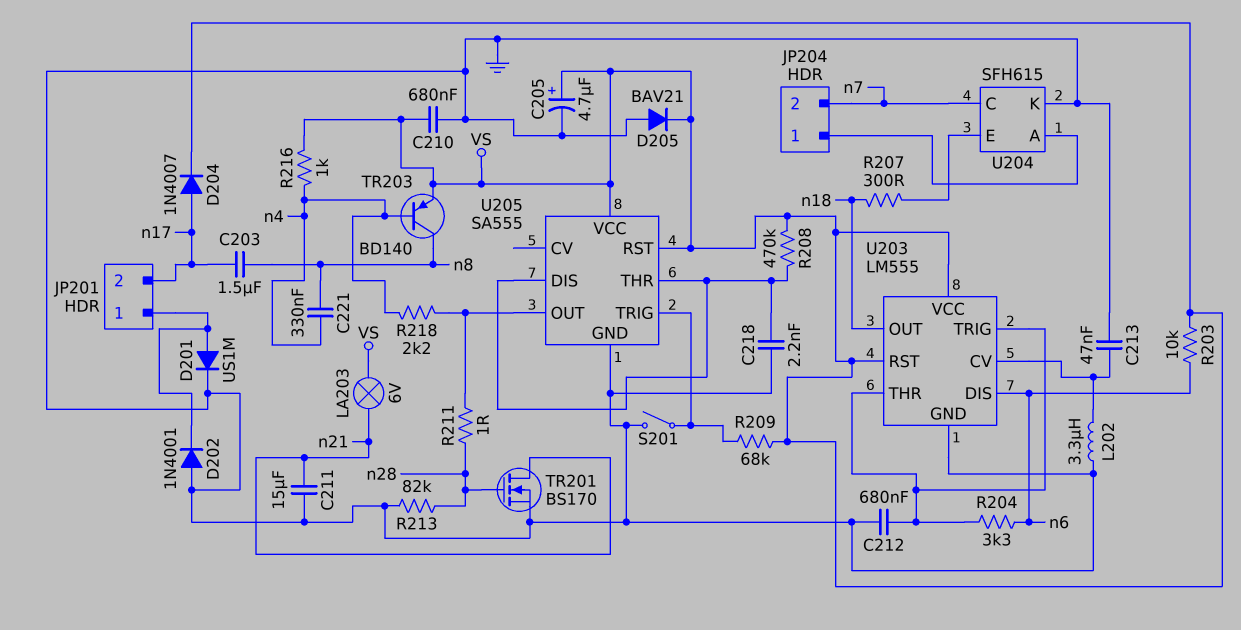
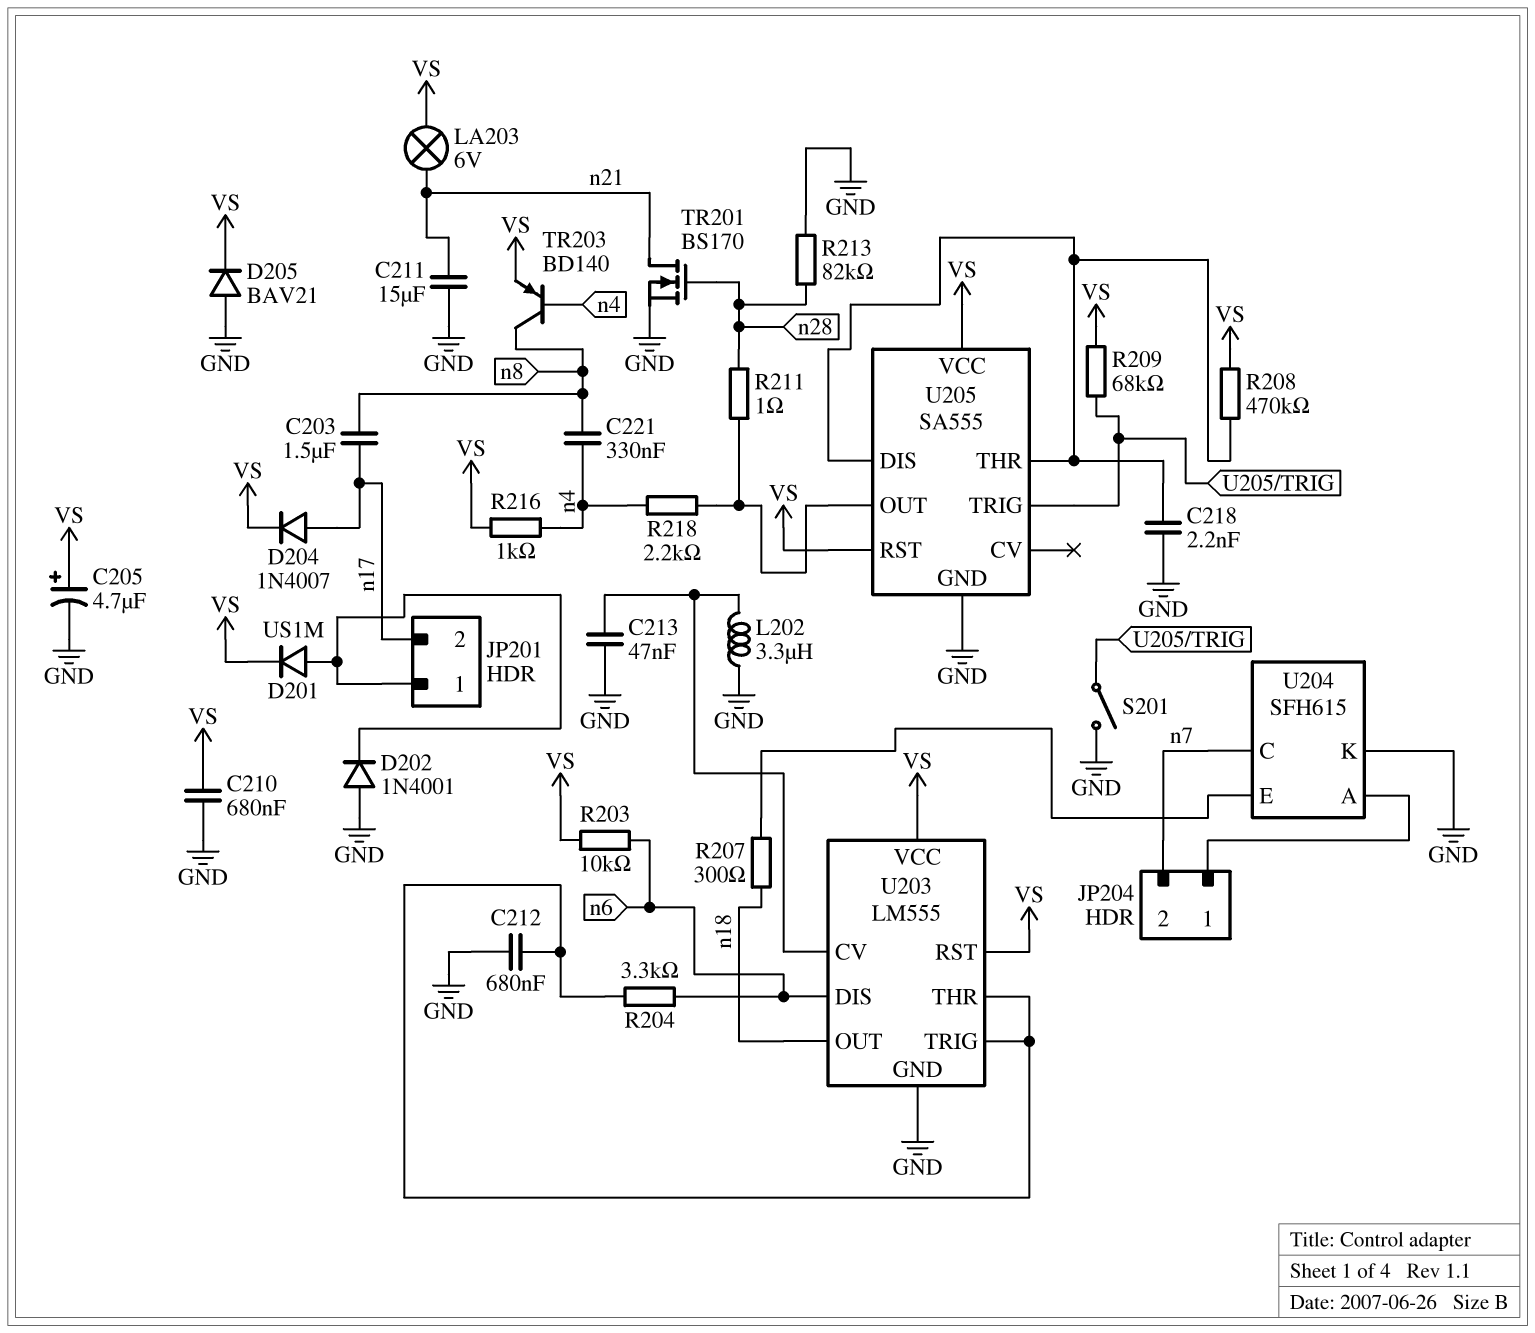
D201: diode US1M (A JP201/1, K GND) -> diode US1M (A JP201/1, K VS)

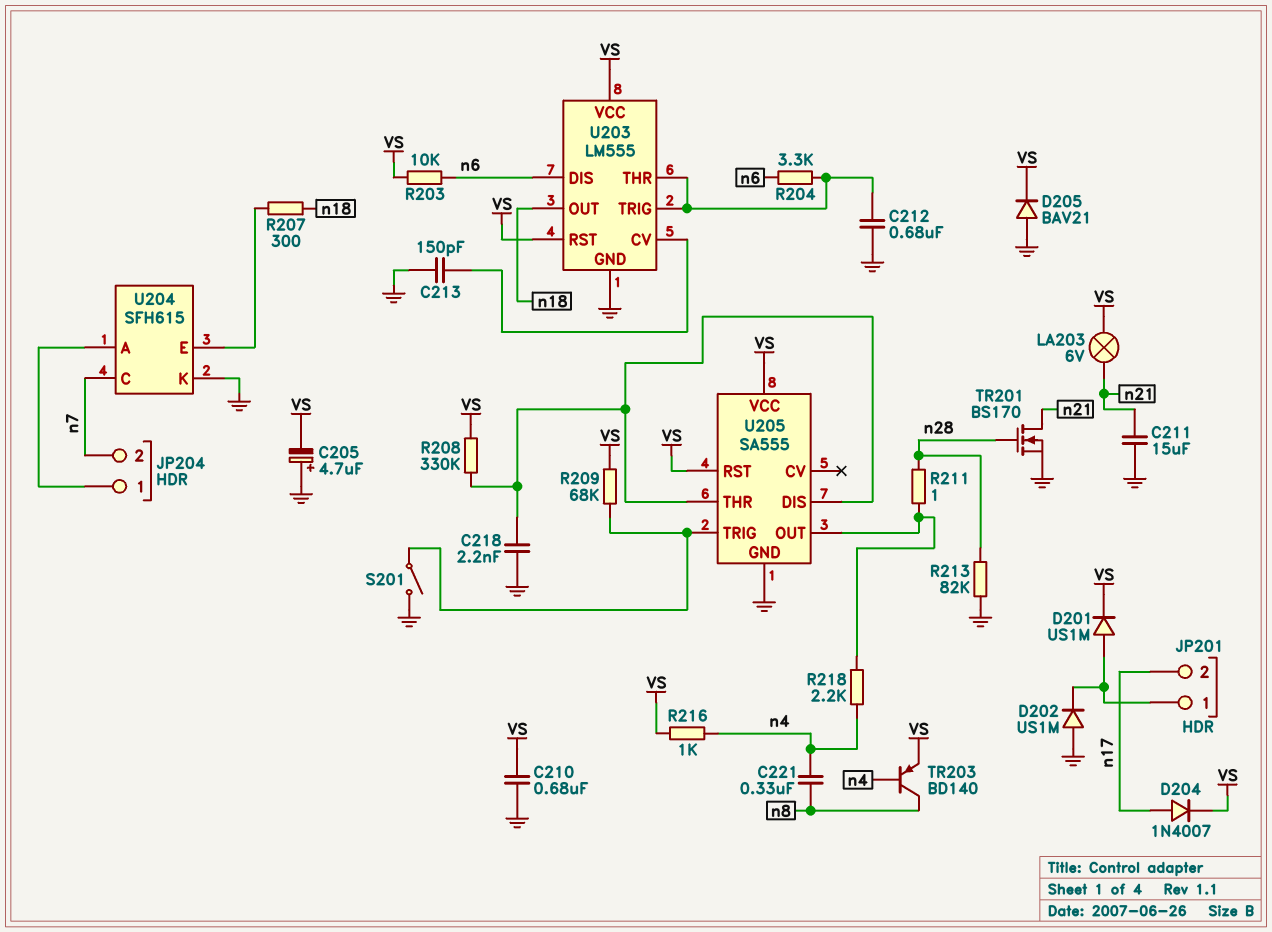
C203: 1.5uF (n8, n17) -> none
C205: 4.7uF (plus VS, minus GND) -> 4.7uF (plus GND, minus VS)
C213: 47nF (GND, U203/CV) -> 150pF (GND, U203/CV)
D202: diode 1N4001 (A GND, K JP201/1) -> diode US1M (A GND, K JP201/1)
L202: 3.3uH (GND, U203/CV) -> none
R208: 470k (U205/DIS, VS) -> 330k (U205/DIS, VS)

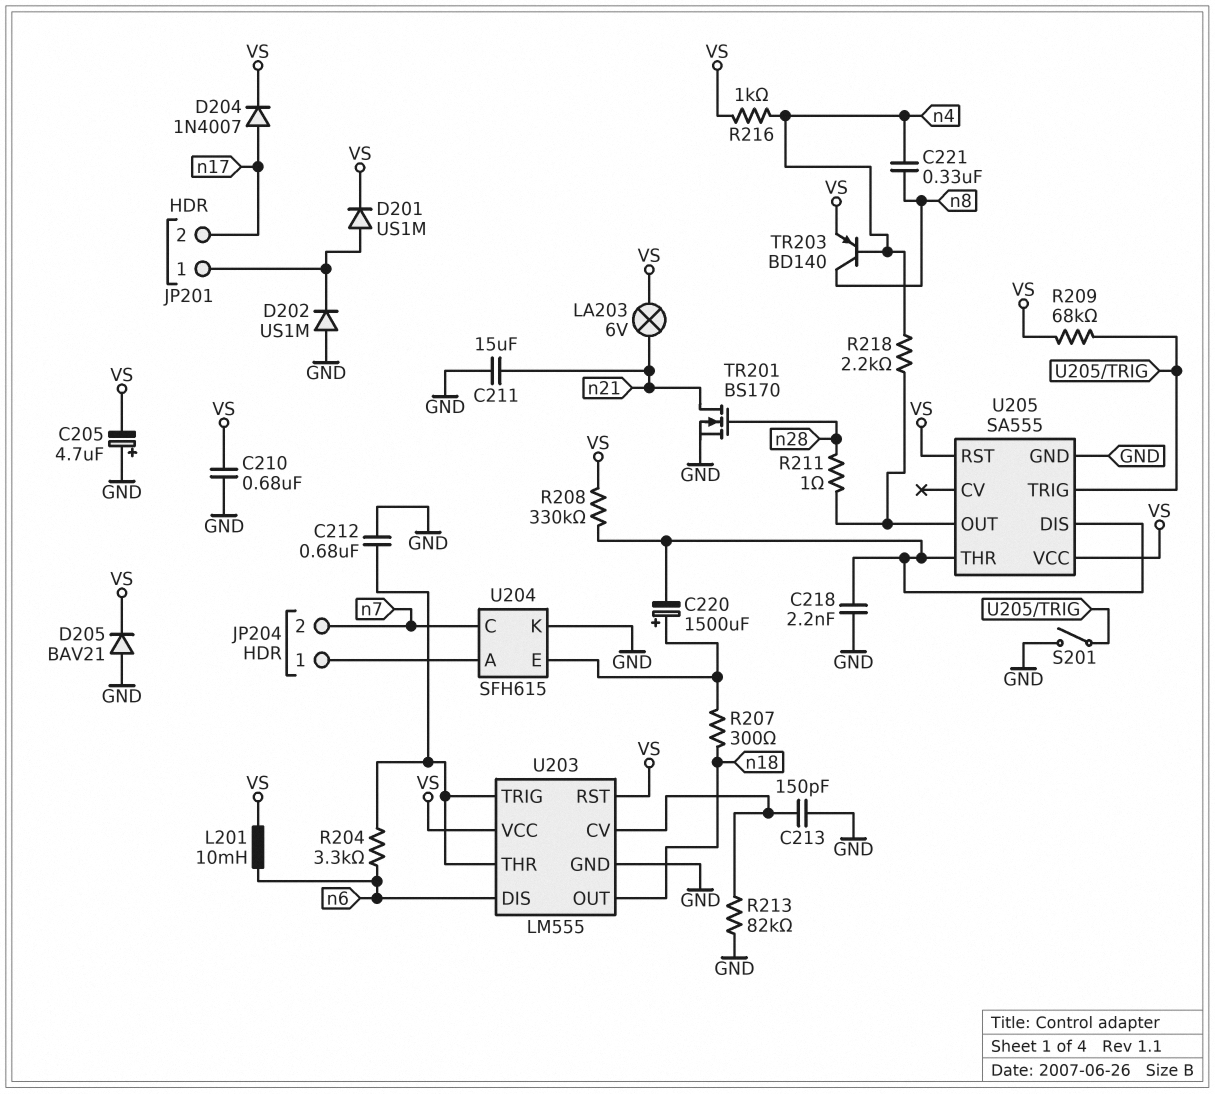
C220: none -> 1500uF (plus U204/E, minus U205/DIS)
L201: none -> 10mH (VS, n6)
R203: 10k (VS, n6) -> none
R213: 82k (GND, n28) -> 82k (GND, U203/CV)

